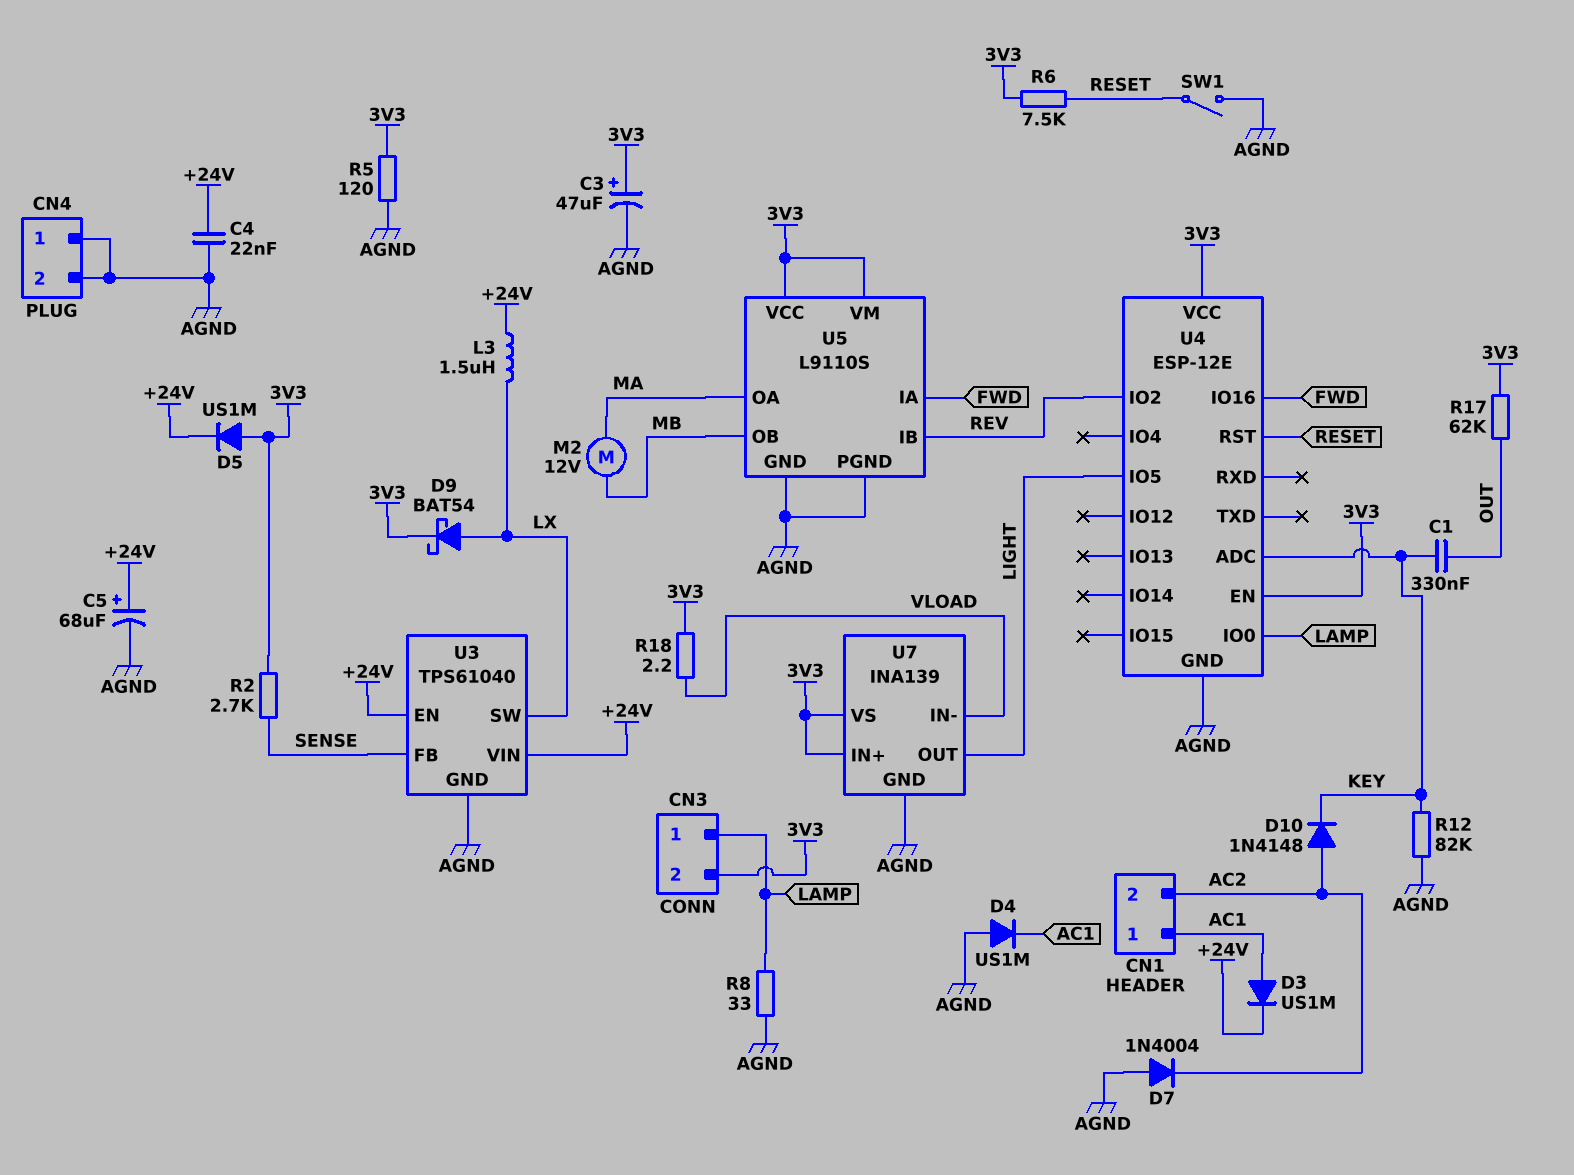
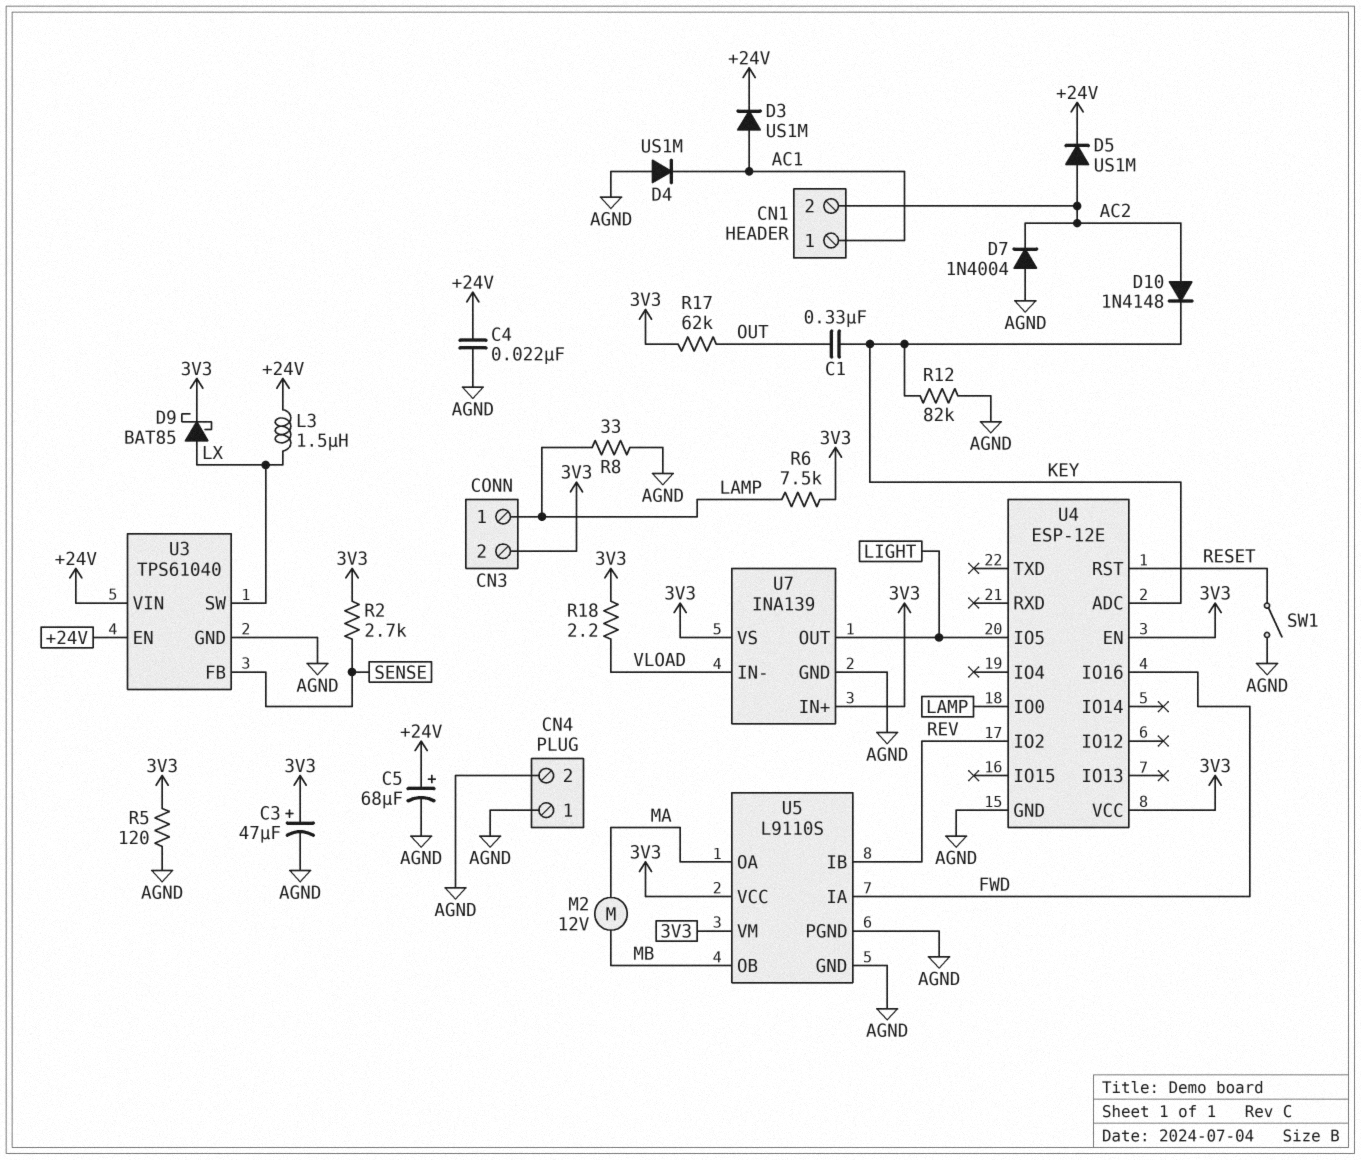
D5: diode US1M (A 3V3, K +24V) -> diode US1M (A AC2, K +24V)
D9: schottky BAT54 (A LX, K 3V3) -> schottky BAT85 (A LX, K 3V3)
R6: 7.5k (3V3, RESET) -> 7.5k (3V3, LAMP)

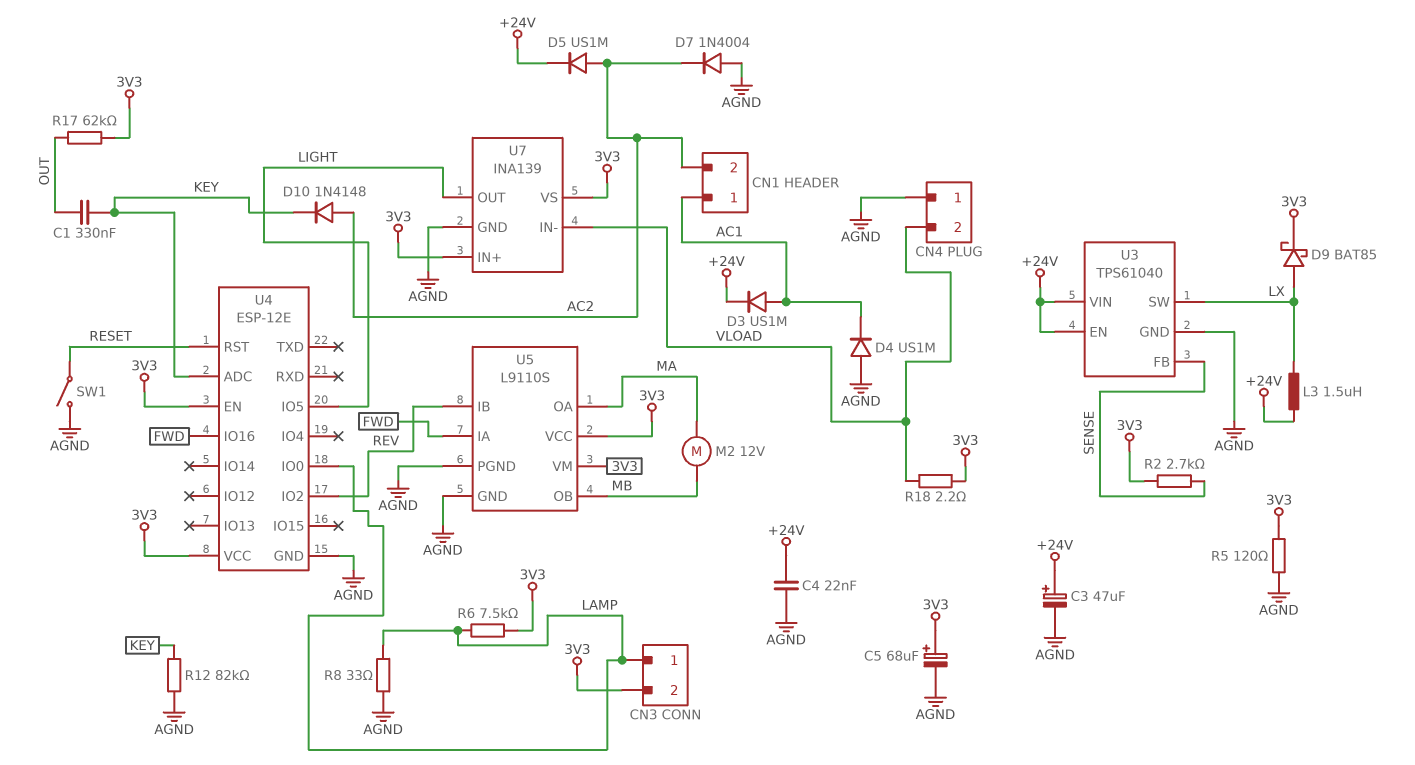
C3: 47uF (plus 3V3, minus AGND) -> 47uF (plus +24V, minus AGND)
C5: 68uF (plus +24V, minus AGND) -> 68uF (plus 3V3, minus AGND)
CN4 pin 2: AGND -> VLOAD

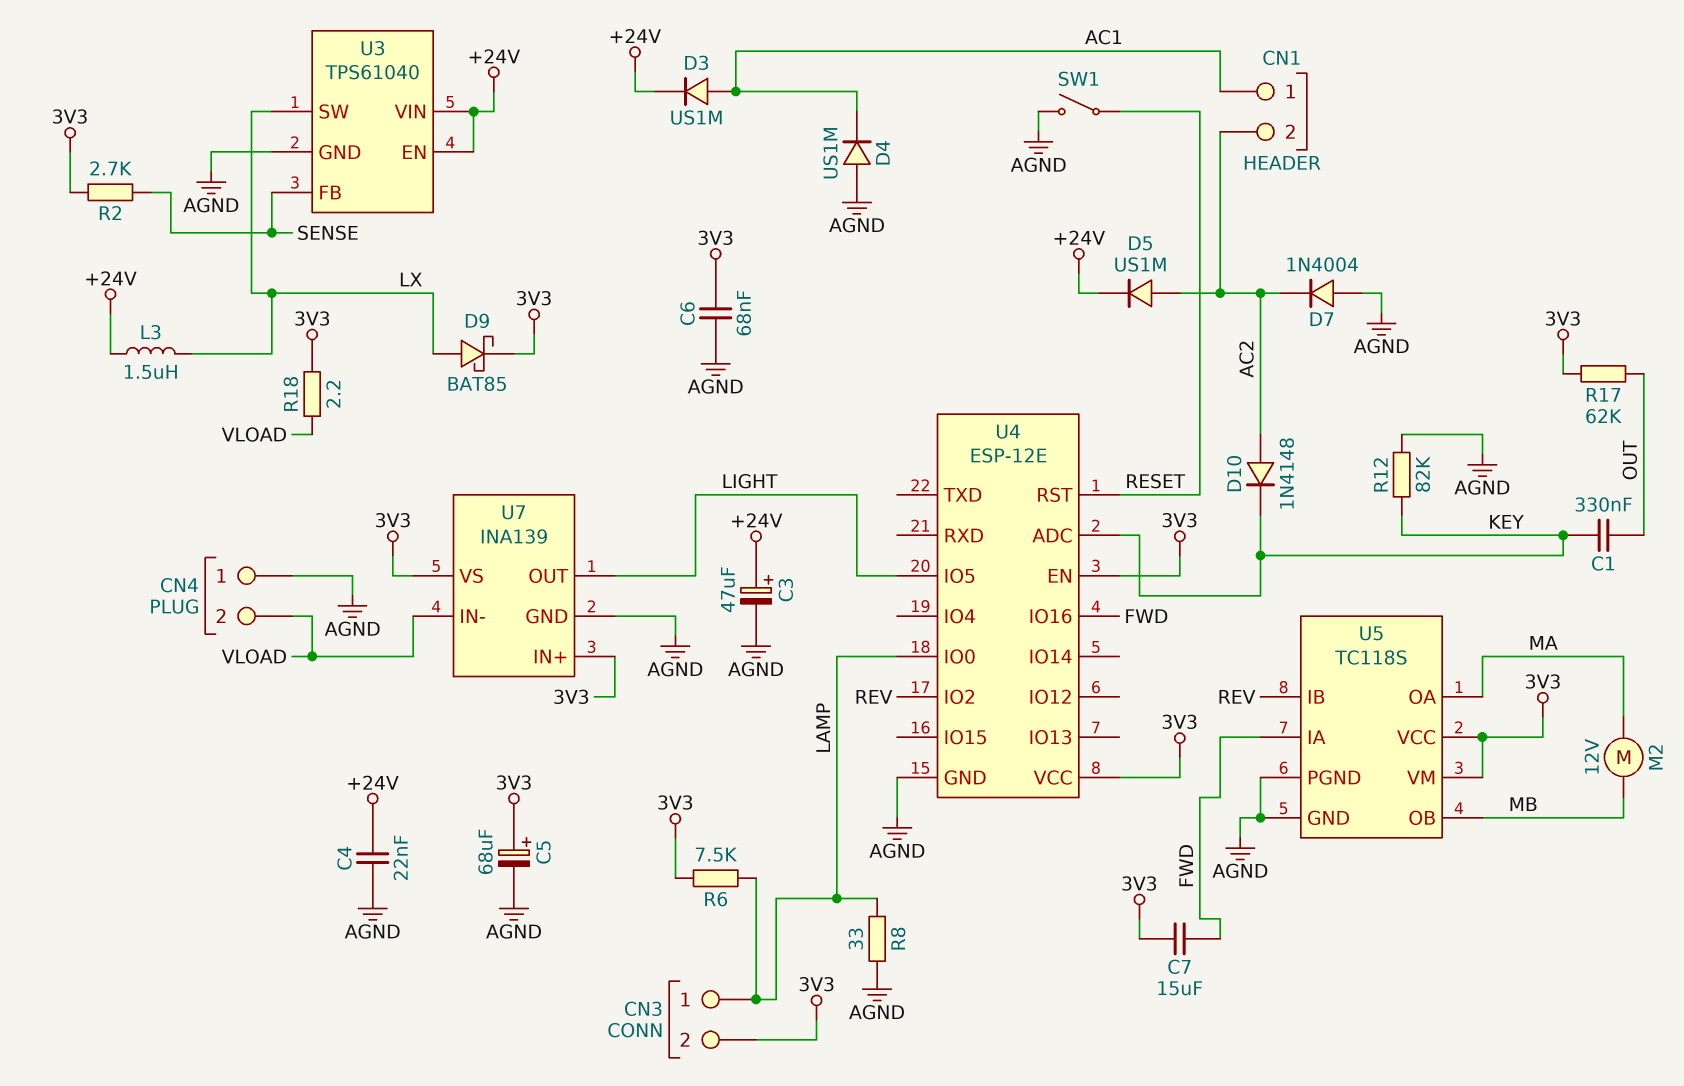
C6: none -> 68nF (3V3, AGND)
C7: none -> 15uF (3V3, FWD)
R5: 120 (3V3, AGND) -> none
U5: L9110S -> TC118S

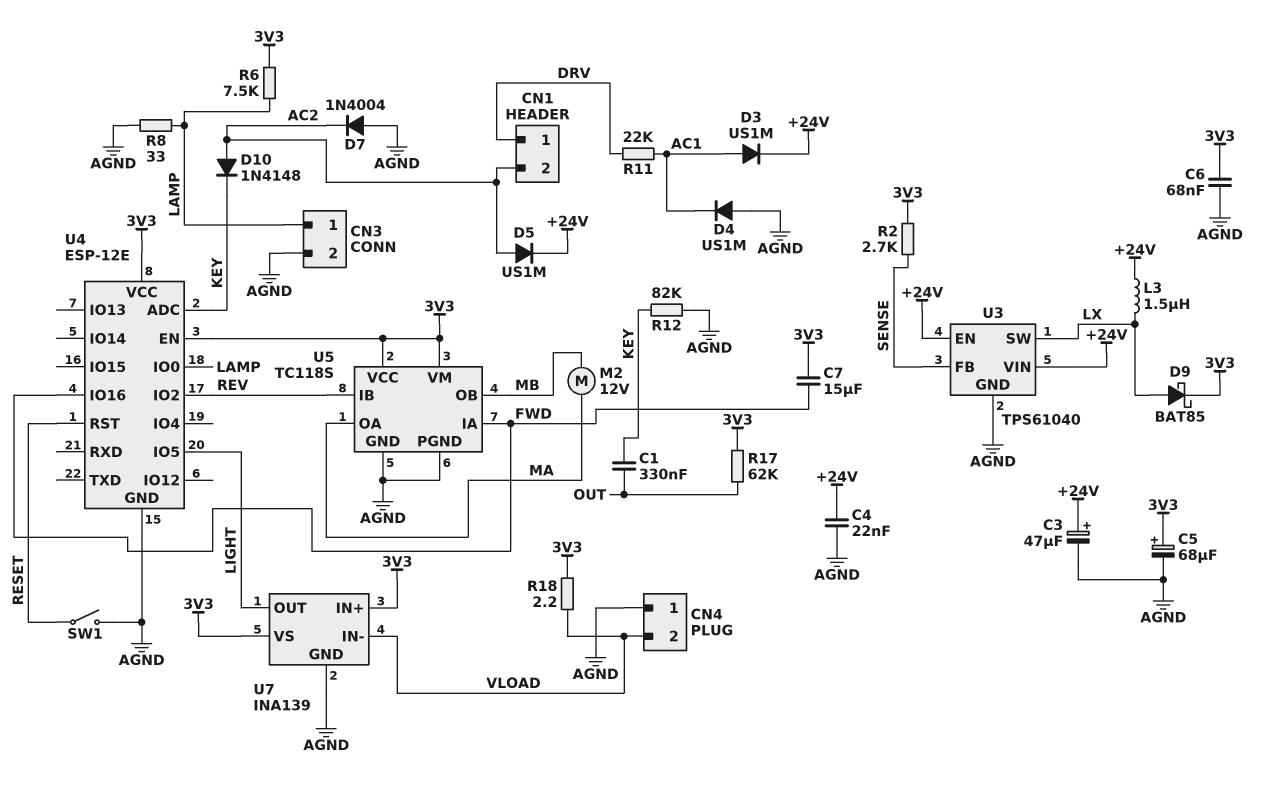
CN1 pin 1: AC1 -> DRV
CN3 pin 2: 3V3 -> AGND
R11: none -> 22k (AC1, DRV)

